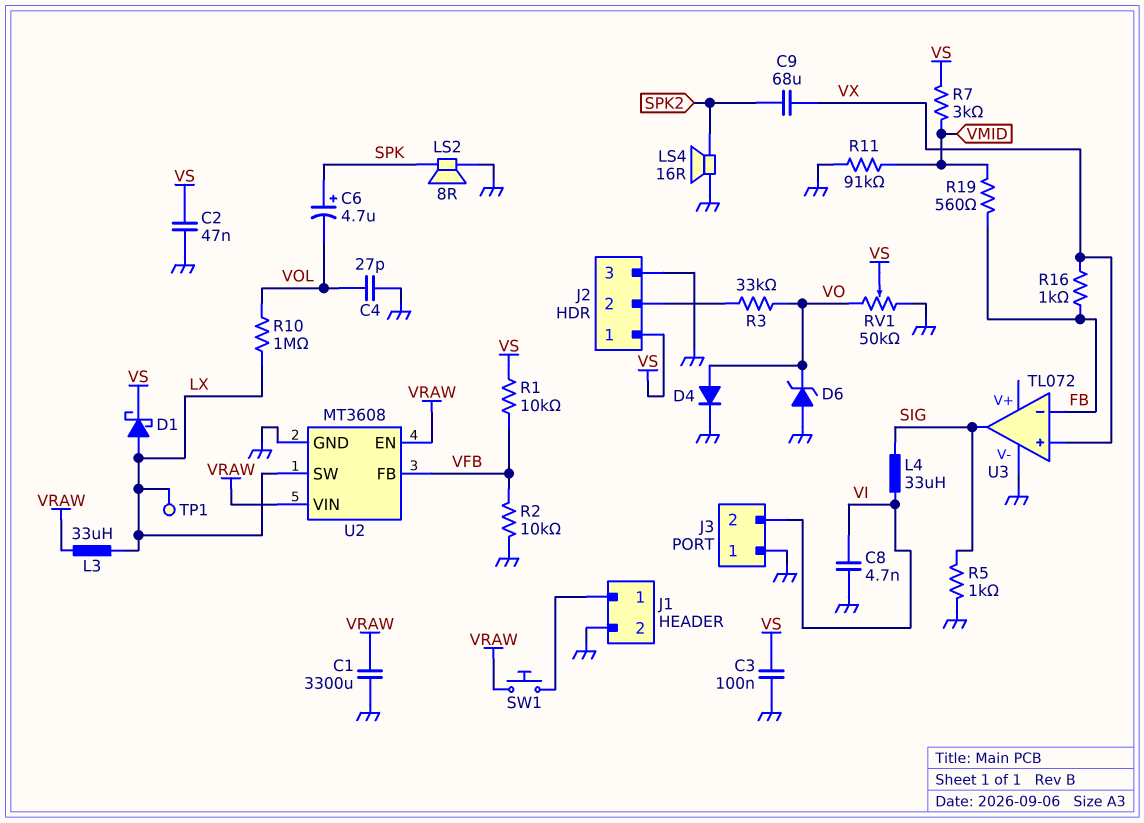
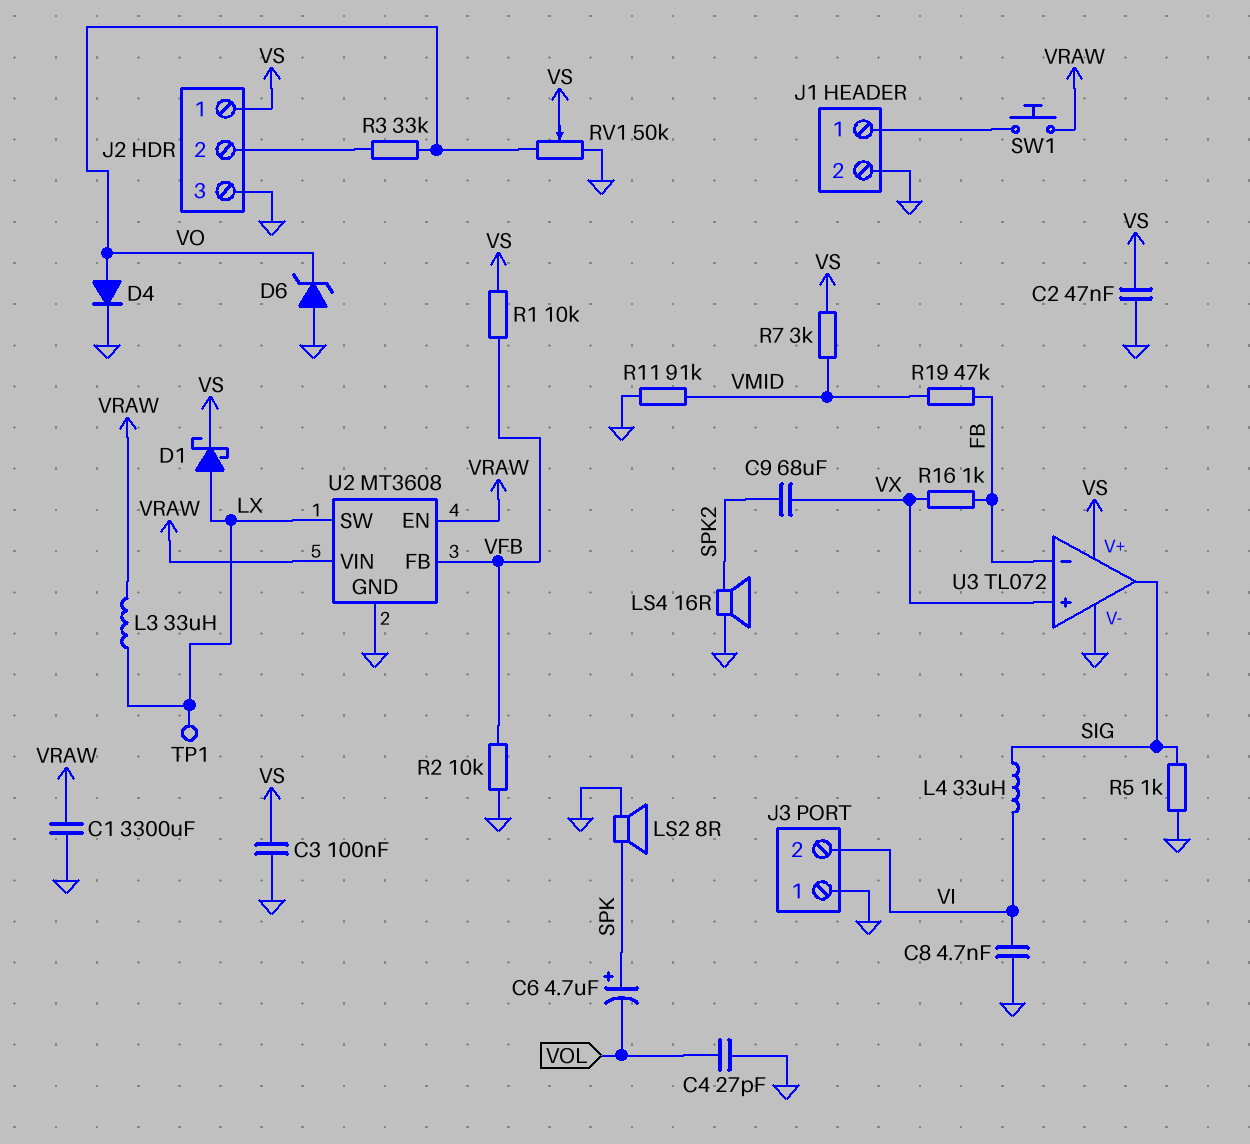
R10: 1M (LX, VOL) -> none
R19: 560 (FB, VMID) -> 47k (FB, VMID)
U3 pin V+: none -> VS

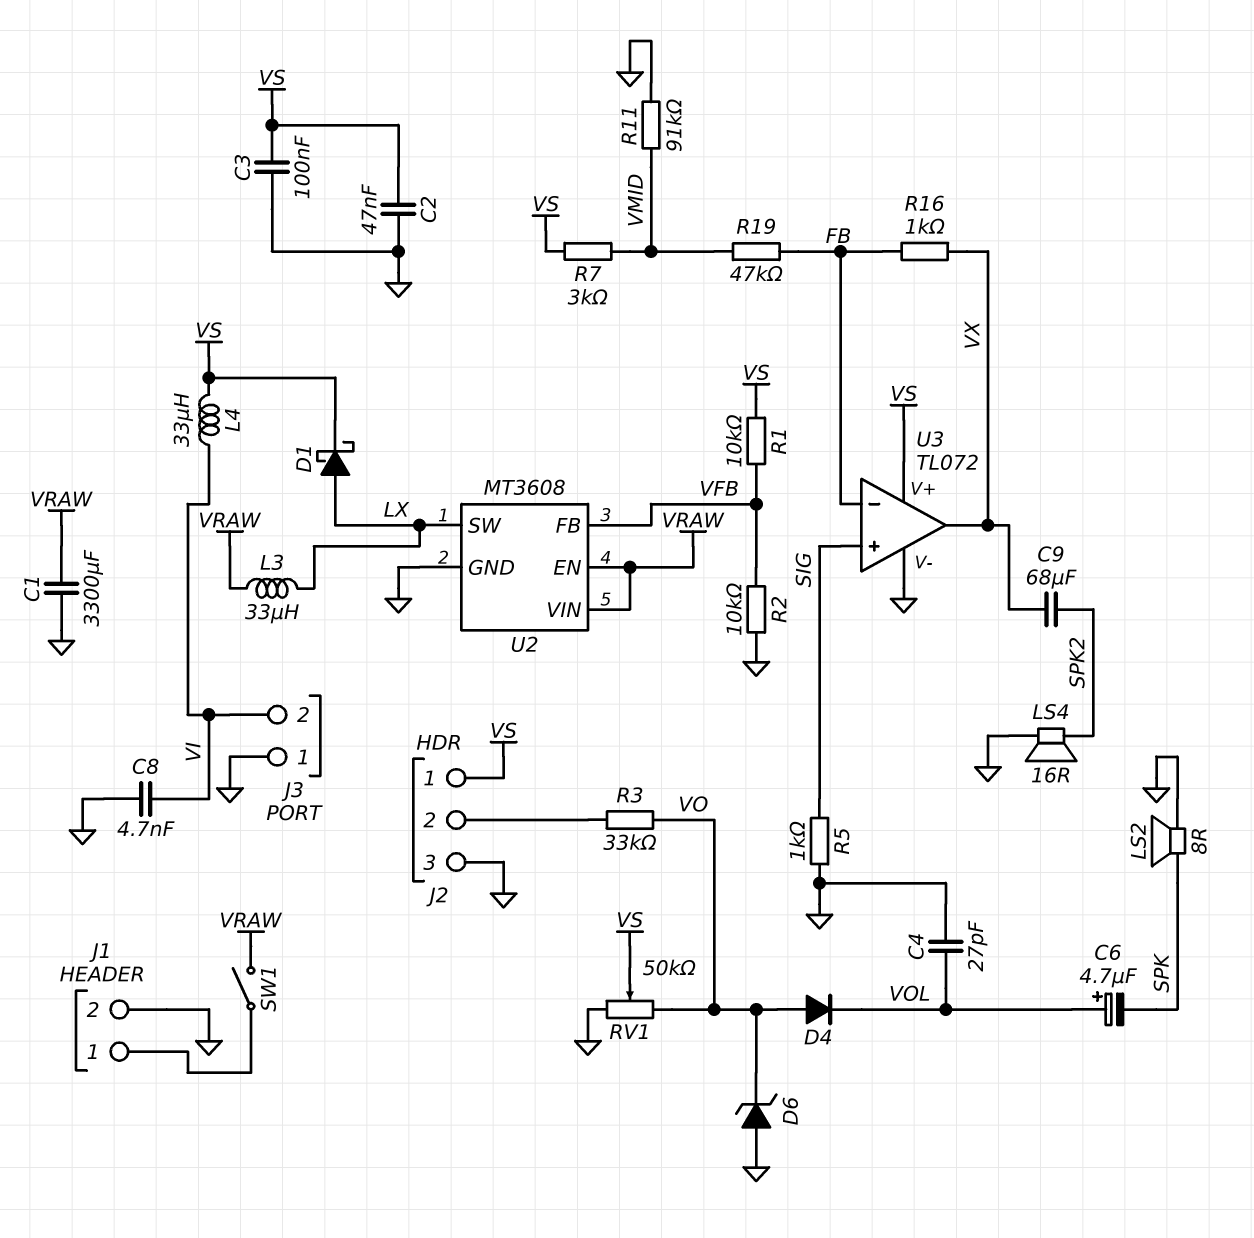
C6: 4.7uF (plus SPK, minus VOL) -> 4.7uF (plus VOL, minus SPK)
D4: diode (A VO, K GND) -> diode (A VO, K VOL)
L4: 33uH (SIG, VI) -> 33uH (VI, VS)
SW1: button (J1/1, VRAW) -> switch (J1/1, VRAW)
TP1: test point (LX) -> none
U3 pin in+: VX -> SIG
U3 pin out: SIG -> VX

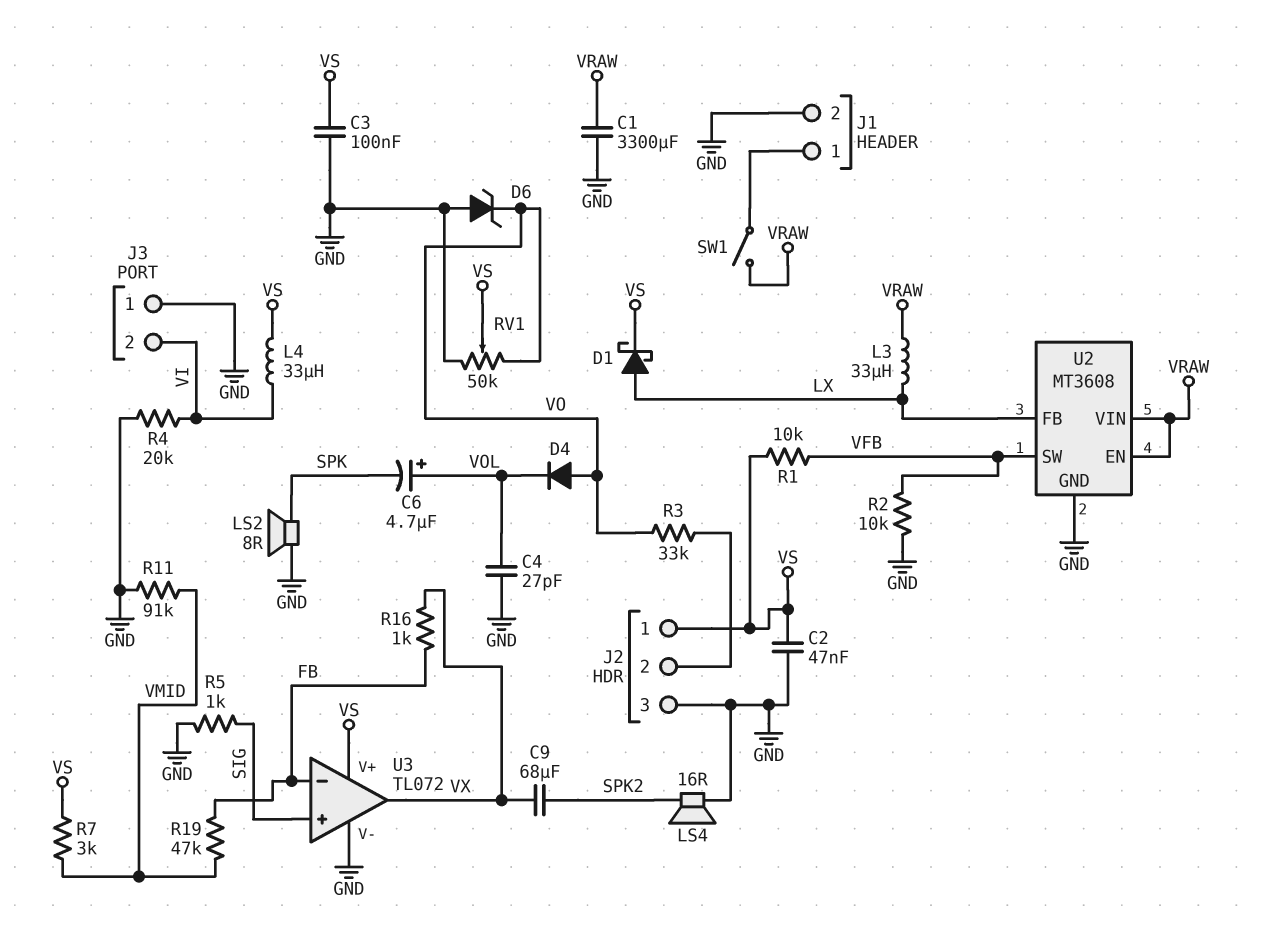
C8: 4.7nF (GND, VI) -> none
R4: none -> 20k (GND, VI)
U2 pin FB: VFB -> LX
U2 pin SW: LX -> VFB

